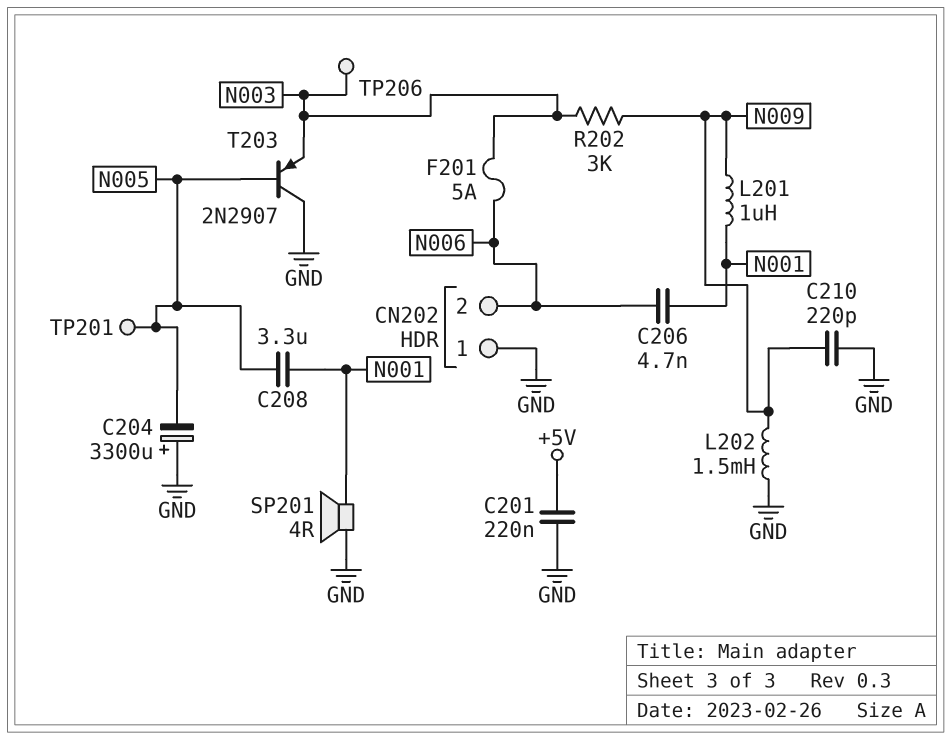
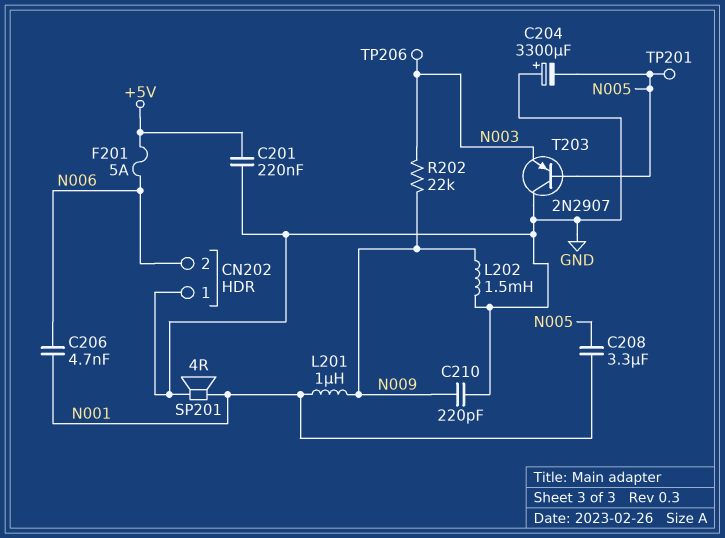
F201: 5A (N003, N006) -> 5A (+5V, N006)
R202: 3k (N003, N009) -> 22k (N003, N009)

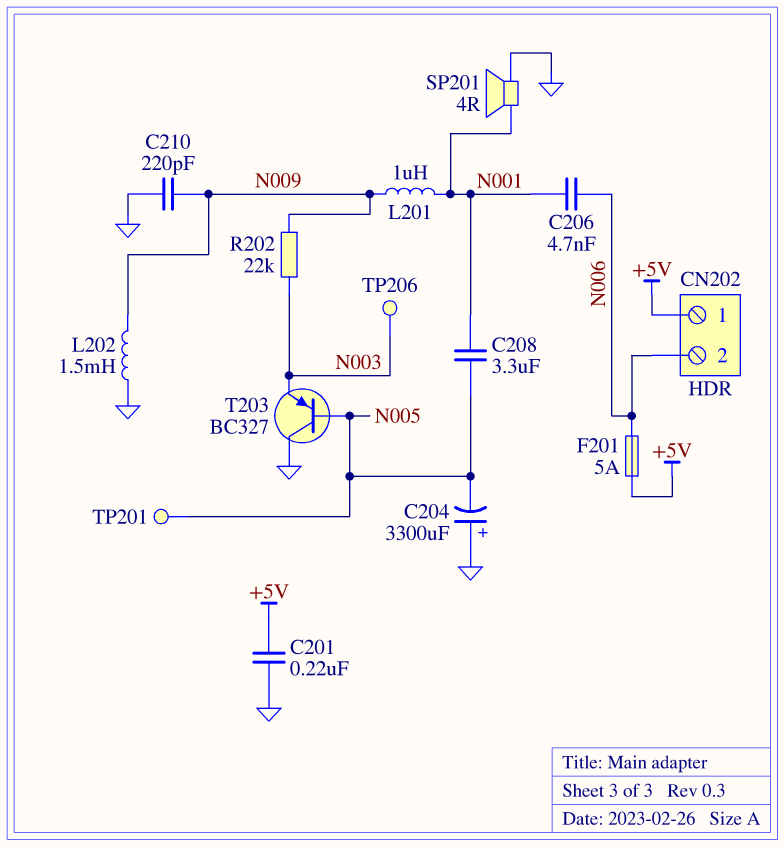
CN202 pin 1: GND -> +5V
T203: PNP 2N2907 (B N005, C GND, E N003) -> PNP BC327 (B N005, C GND, E N003)

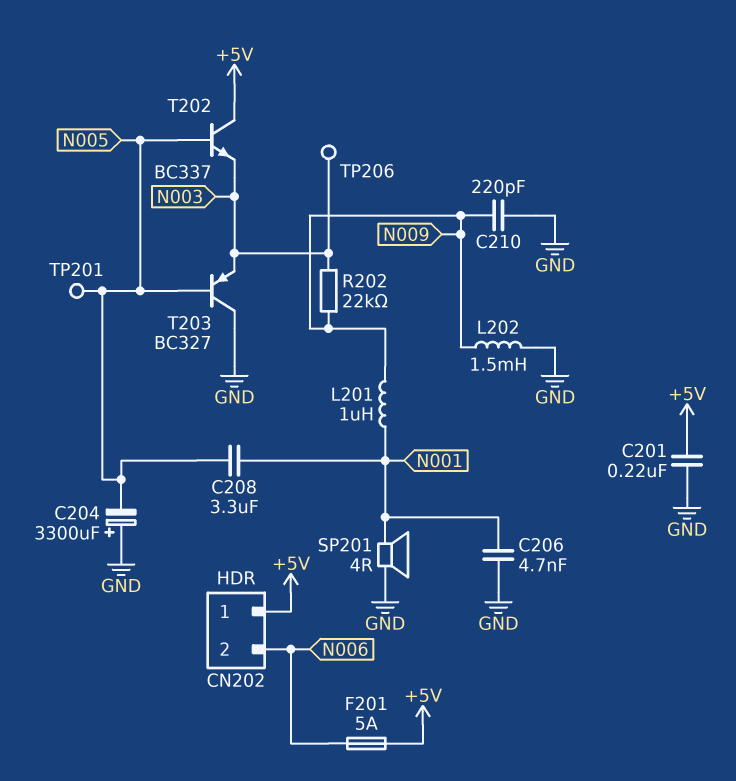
C206: 4.7nF (N001, N006) -> 4.7nF (GND, N001)
T202: none -> NPN BC337 (B N005, C +5V, E N003)

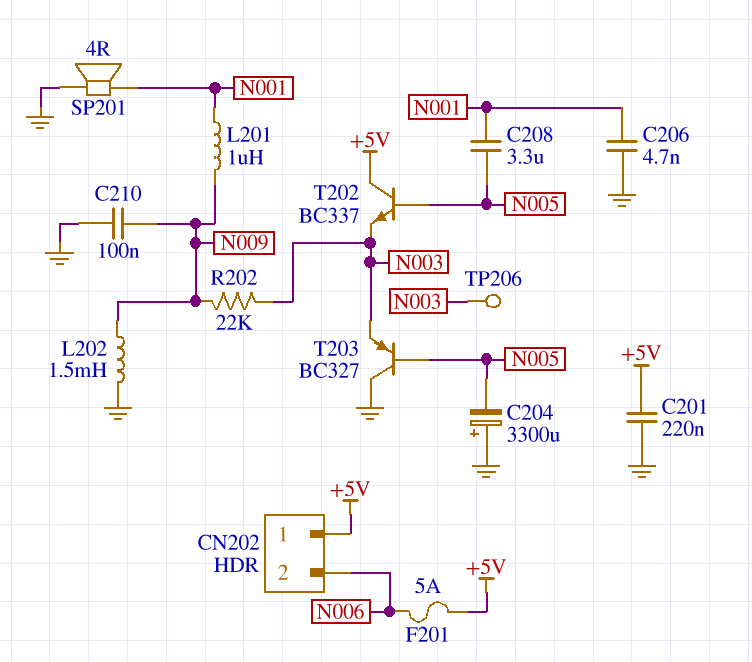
C210: 220pF (GND, N009) -> 100nF (GND, N009)
TP201: test point (N005) -> none

